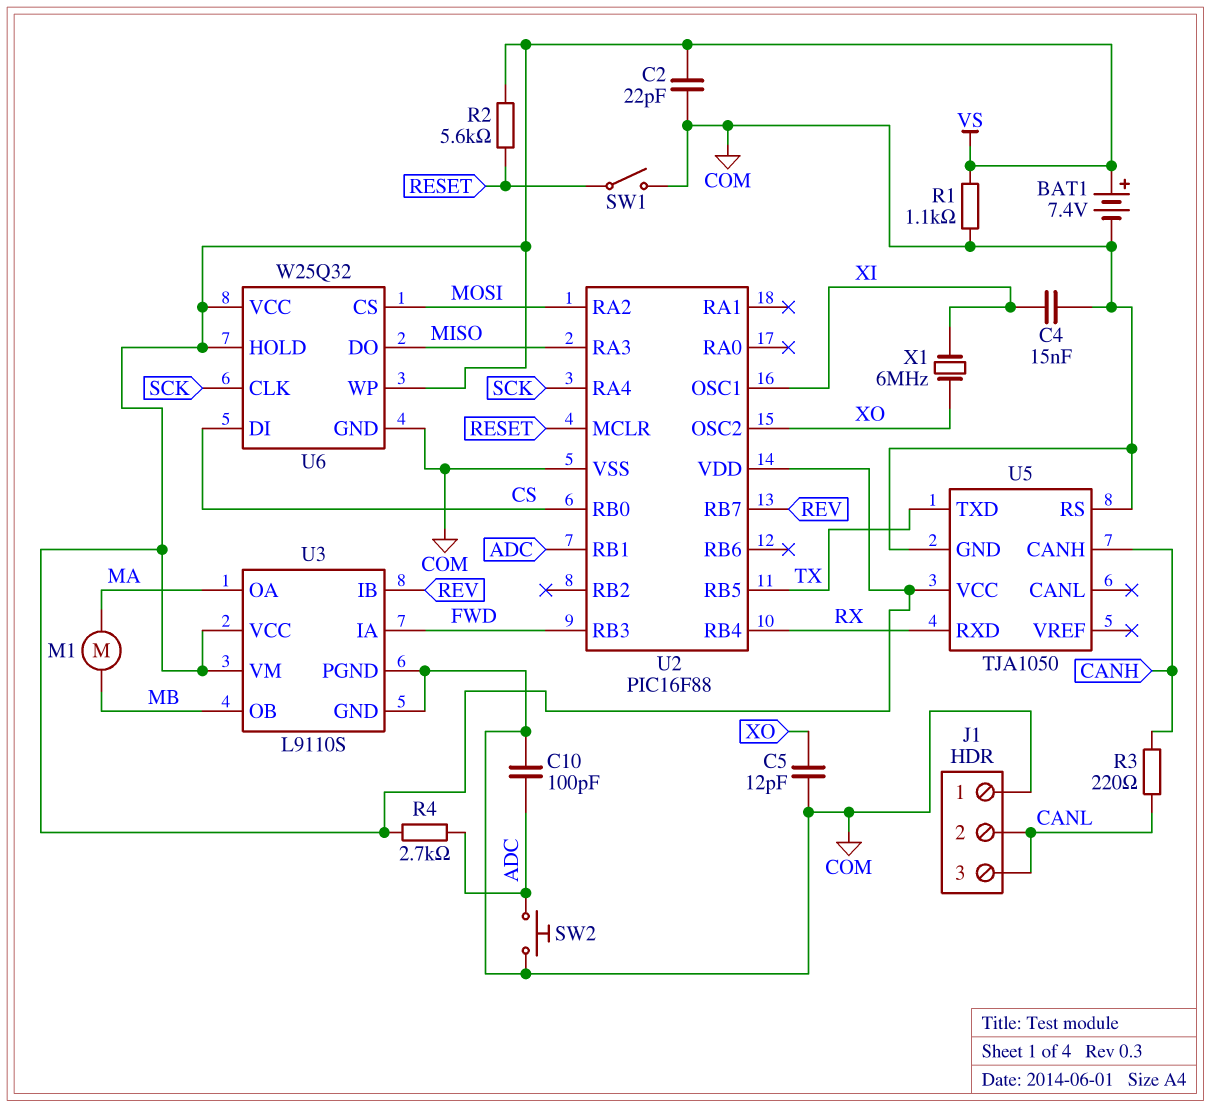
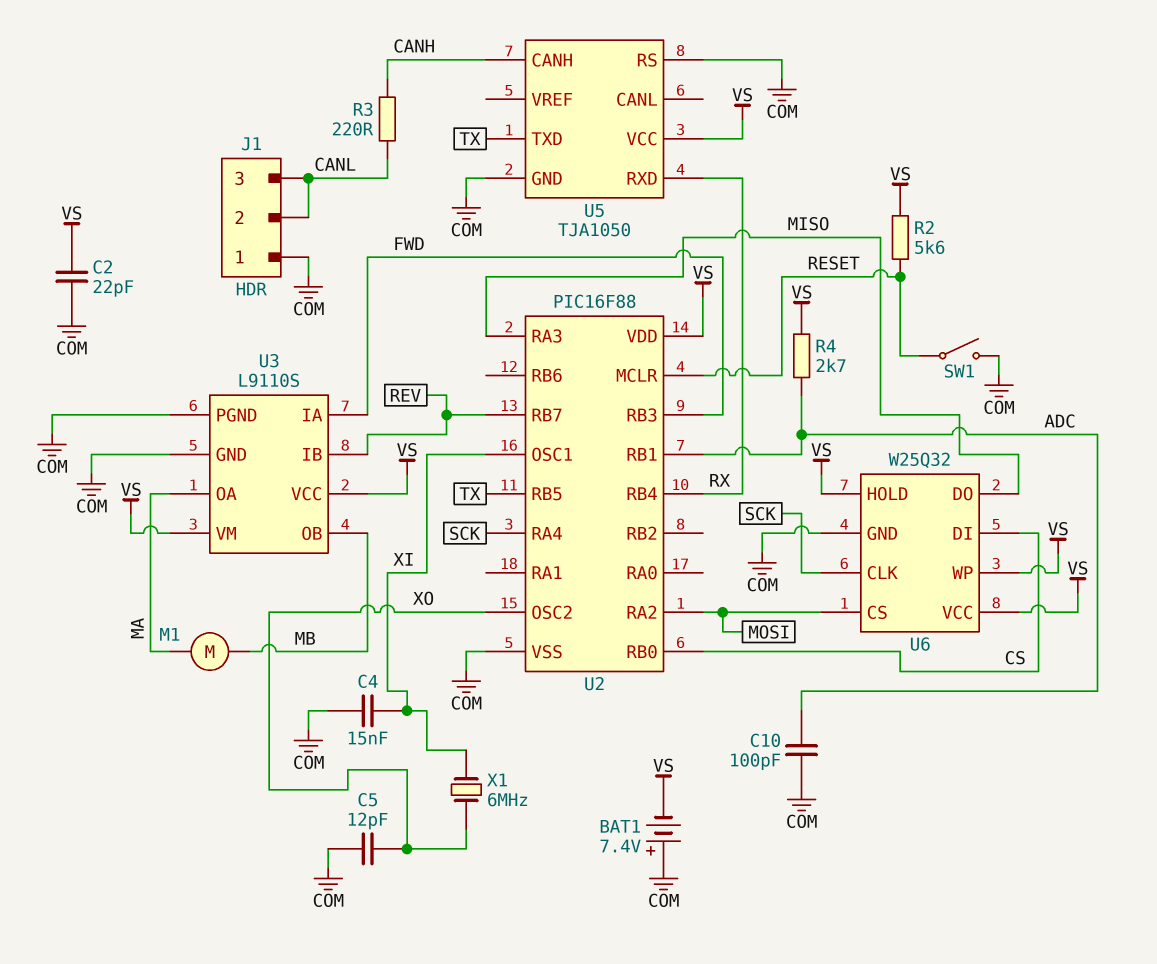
BAT1: 7.4V (plus VS, minus COM) -> 7.4V (plus COM, minus VS)
R1: 1.1k (COM, VS) -> none
SW2: button (ADC, COM) -> none

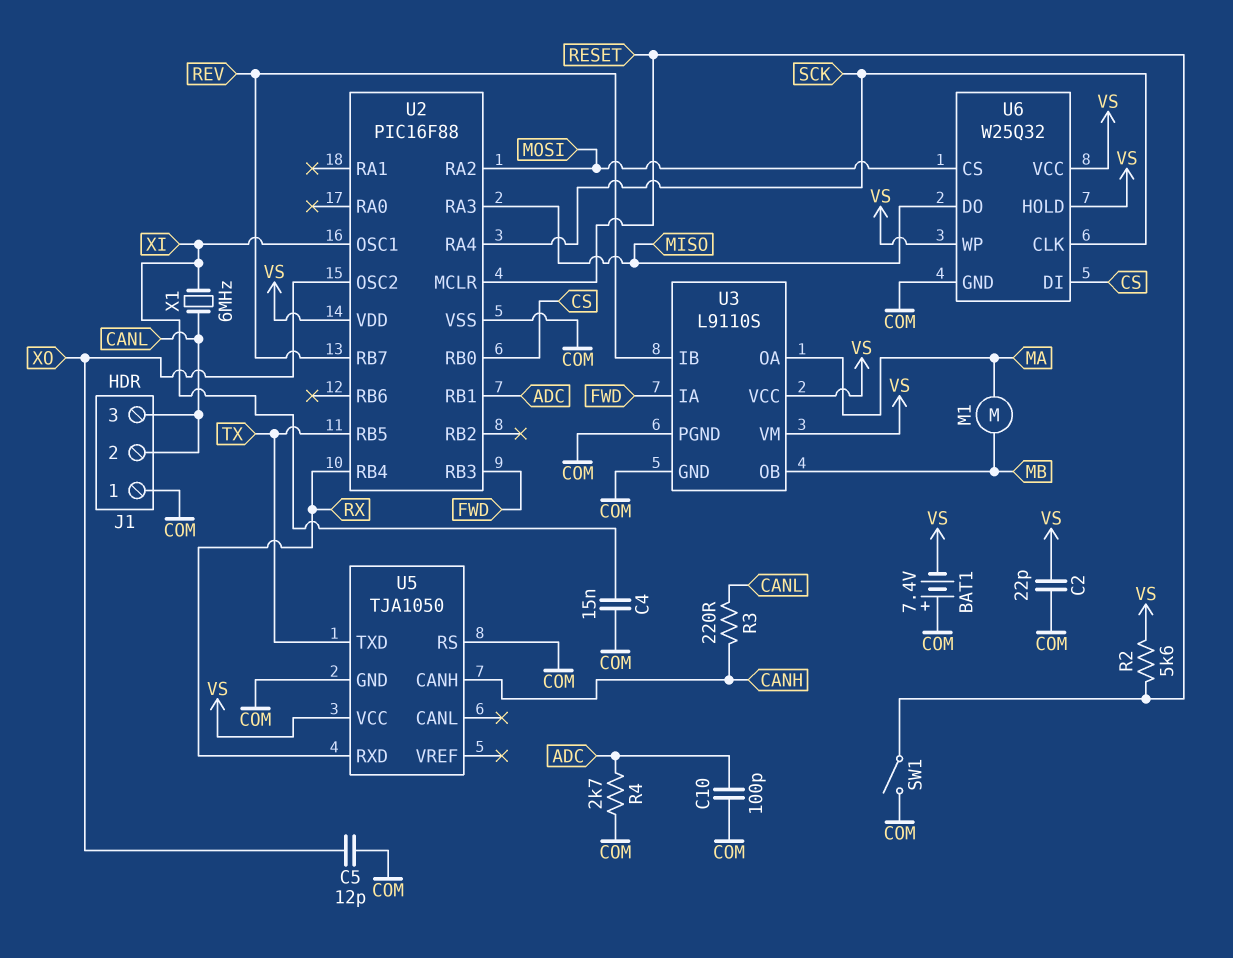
R4: 2.7k (ADC, VS) -> 2.7k (ADC, COM)
X1: 6MHz (XI, XO) -> 6MHz (CANL, XI)

